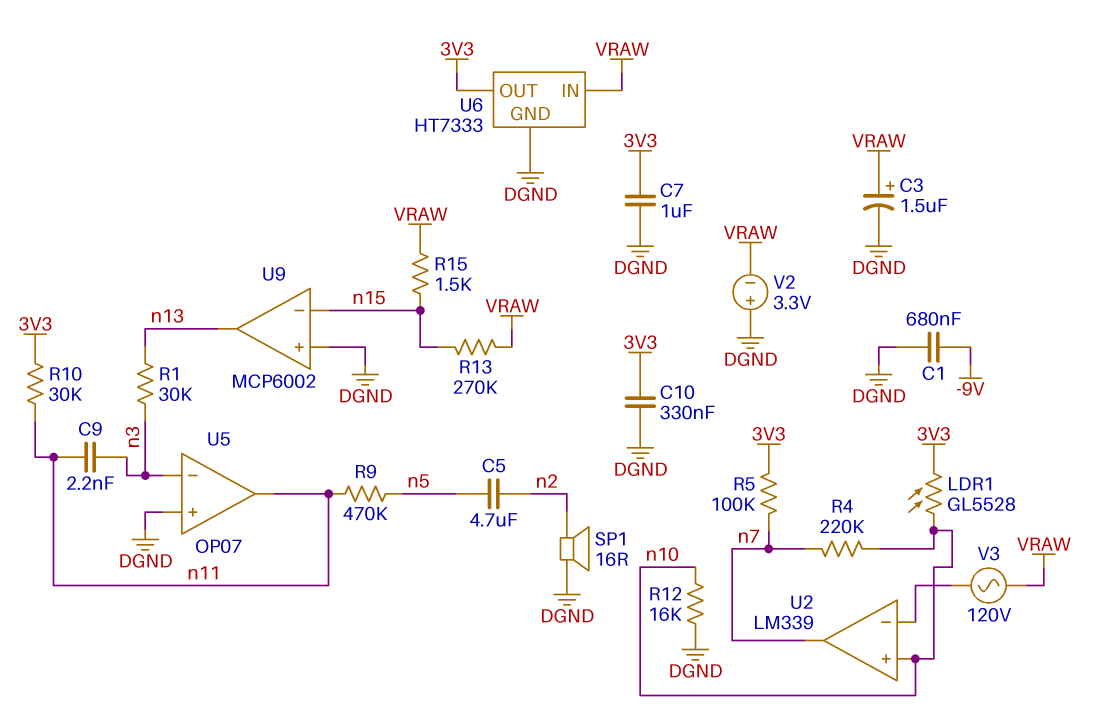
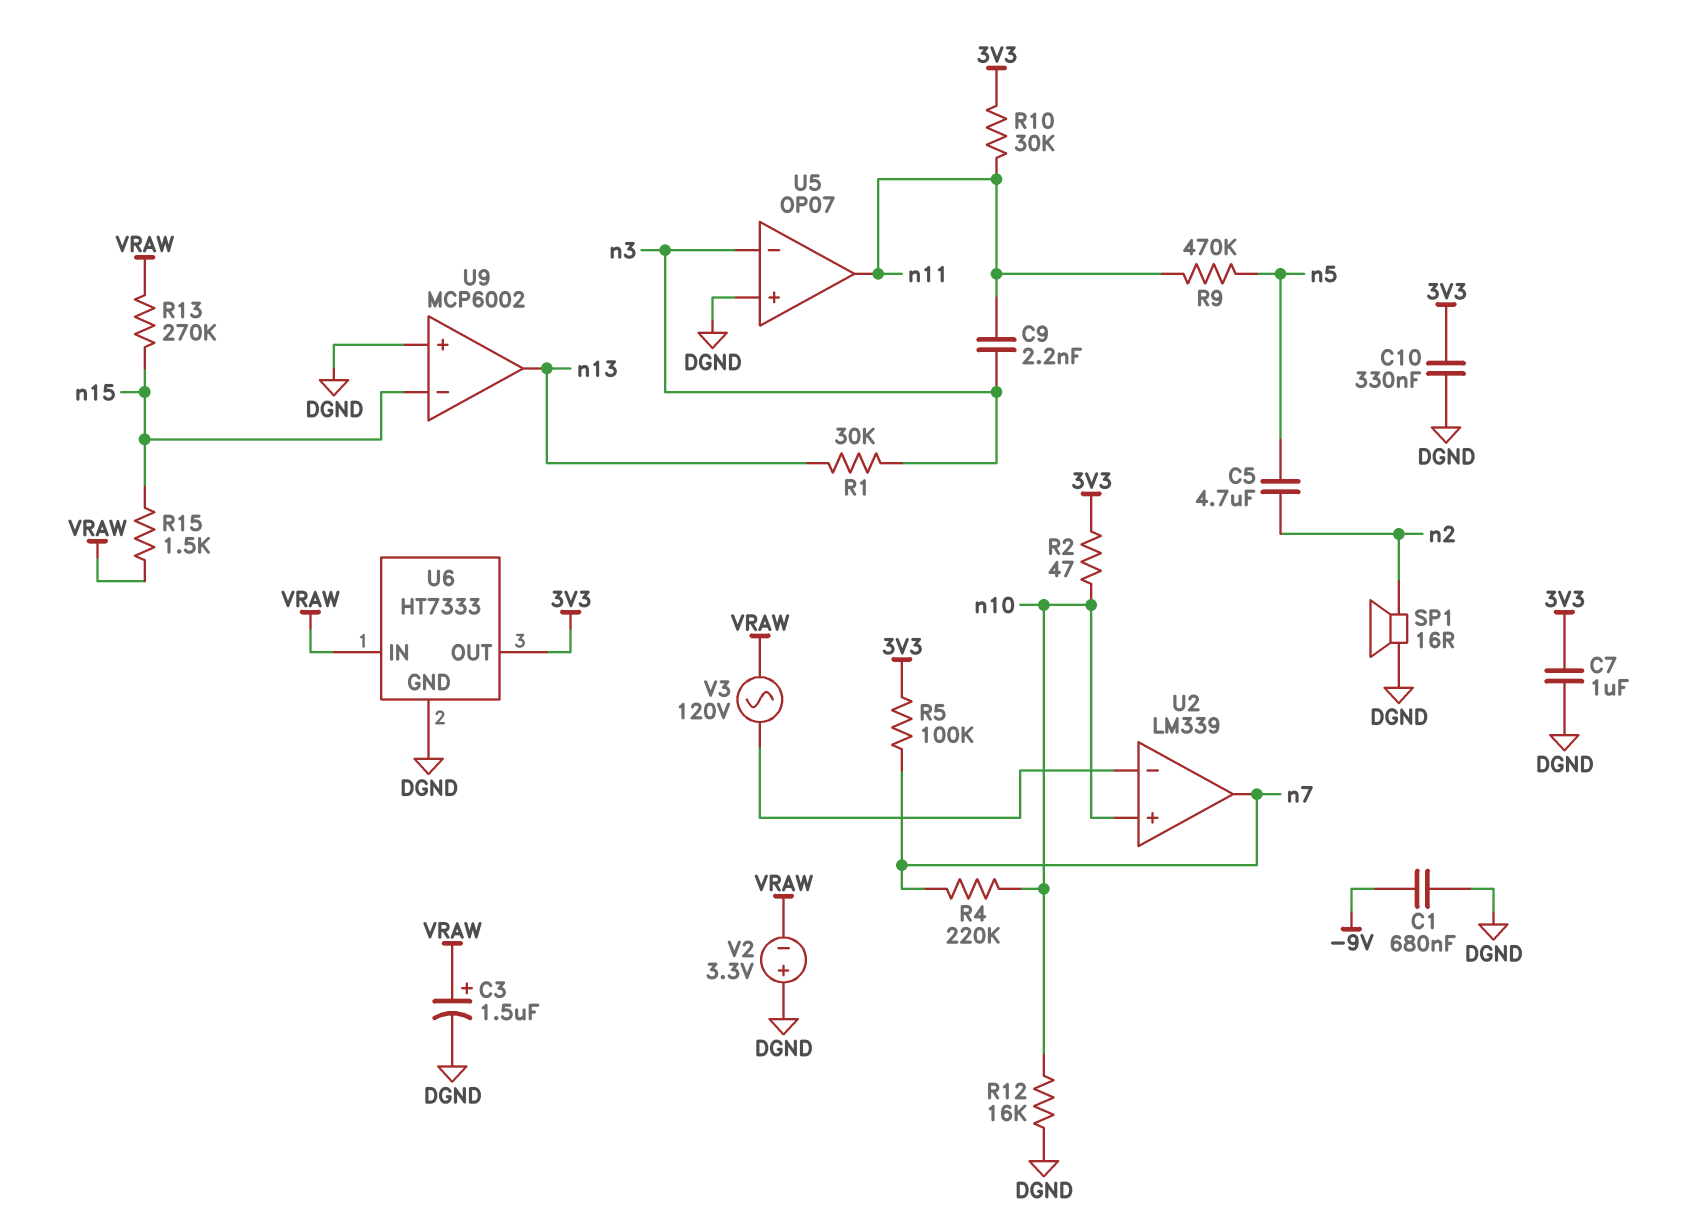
LDR1: GL5528 (3V3, n10) -> none
R2: none -> 47 (3V3, n10)

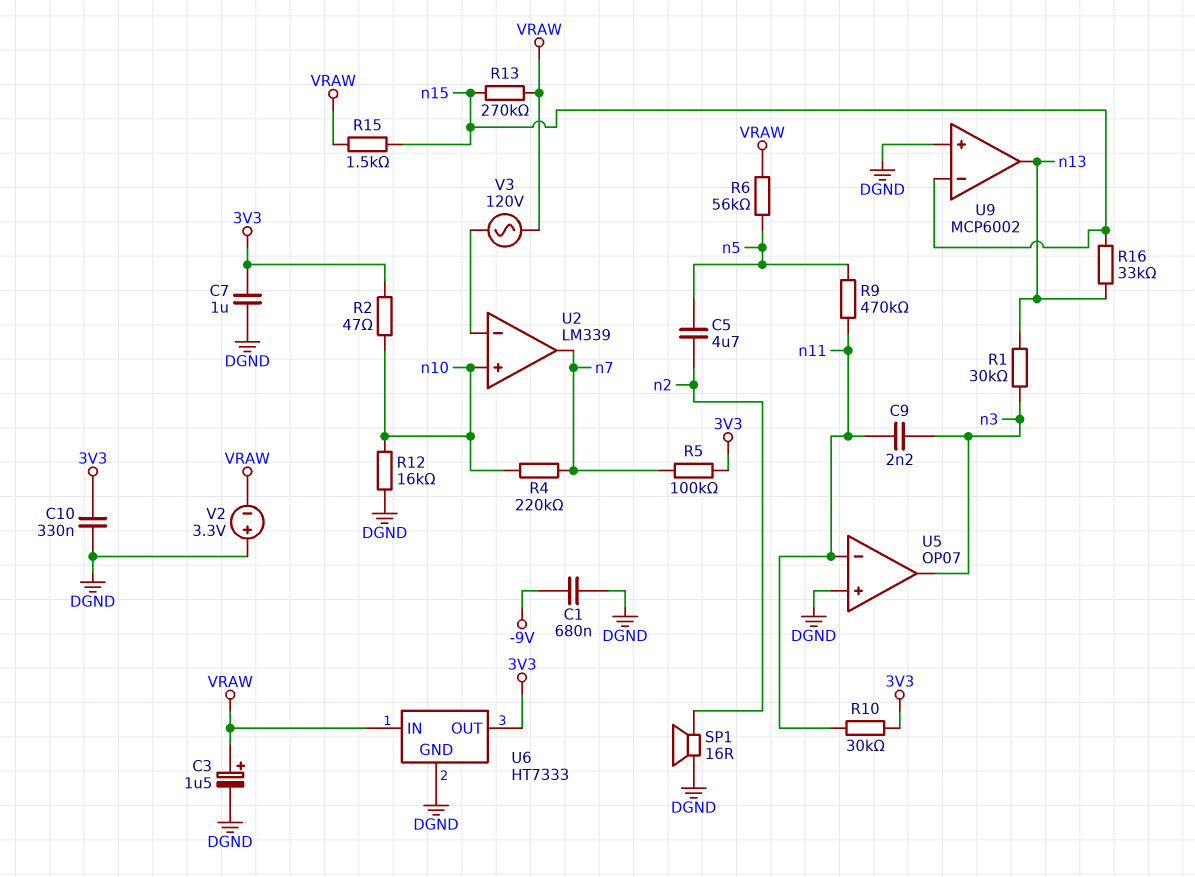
R6: none -> 56k (VRAW, n5)
R16: none -> 33k (n13, n15)
U5 pin in-: n3 -> n11
U5 pin out: n11 -> n3

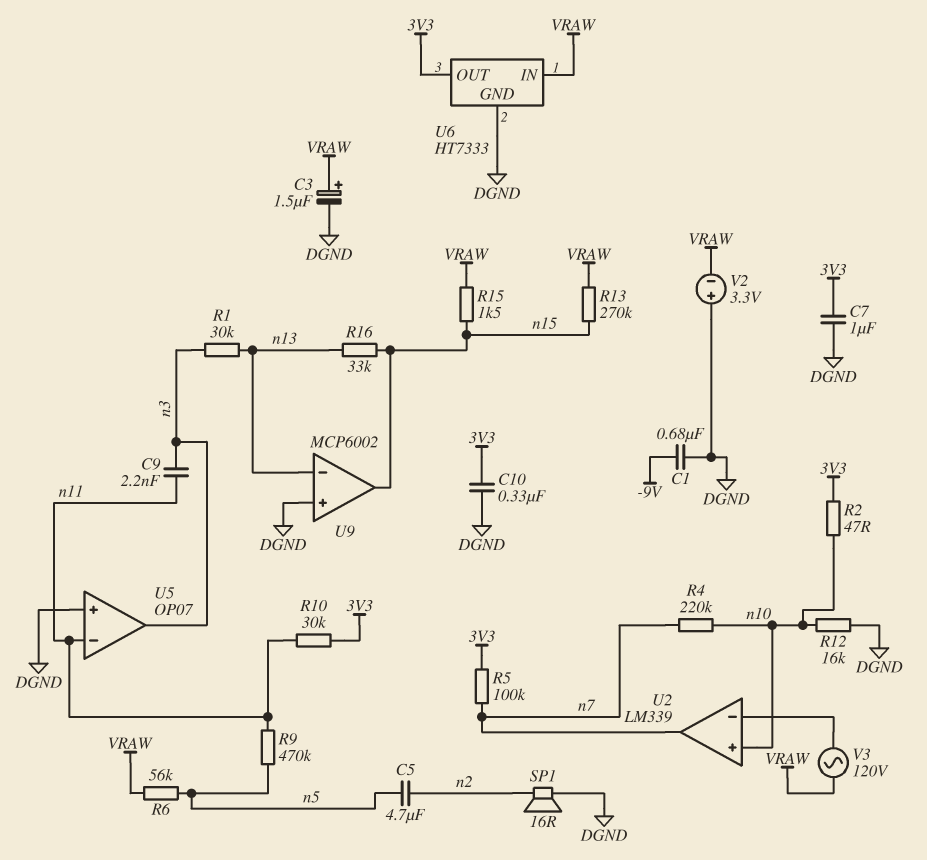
U9 pin in-: n15 -> n13
U9 pin out: n13 -> n15

